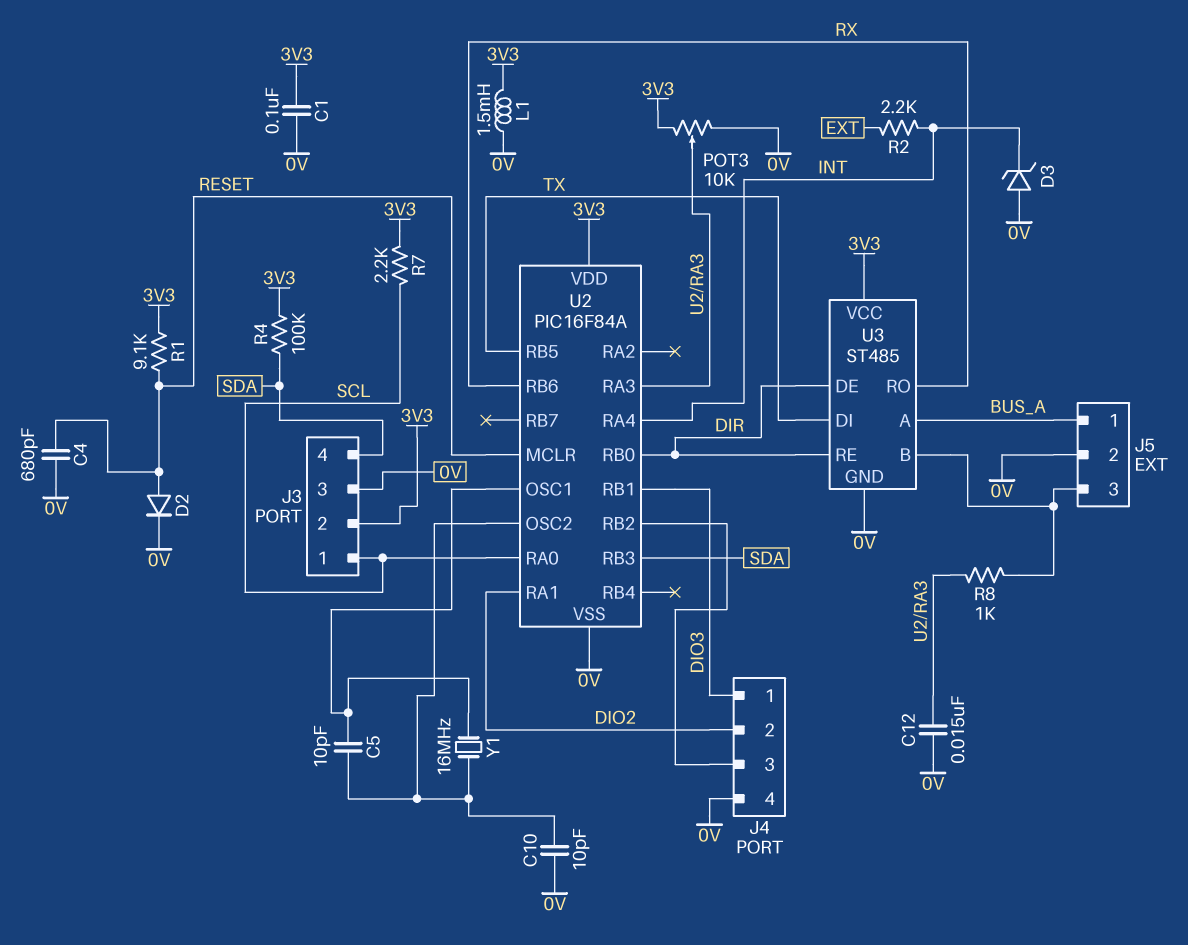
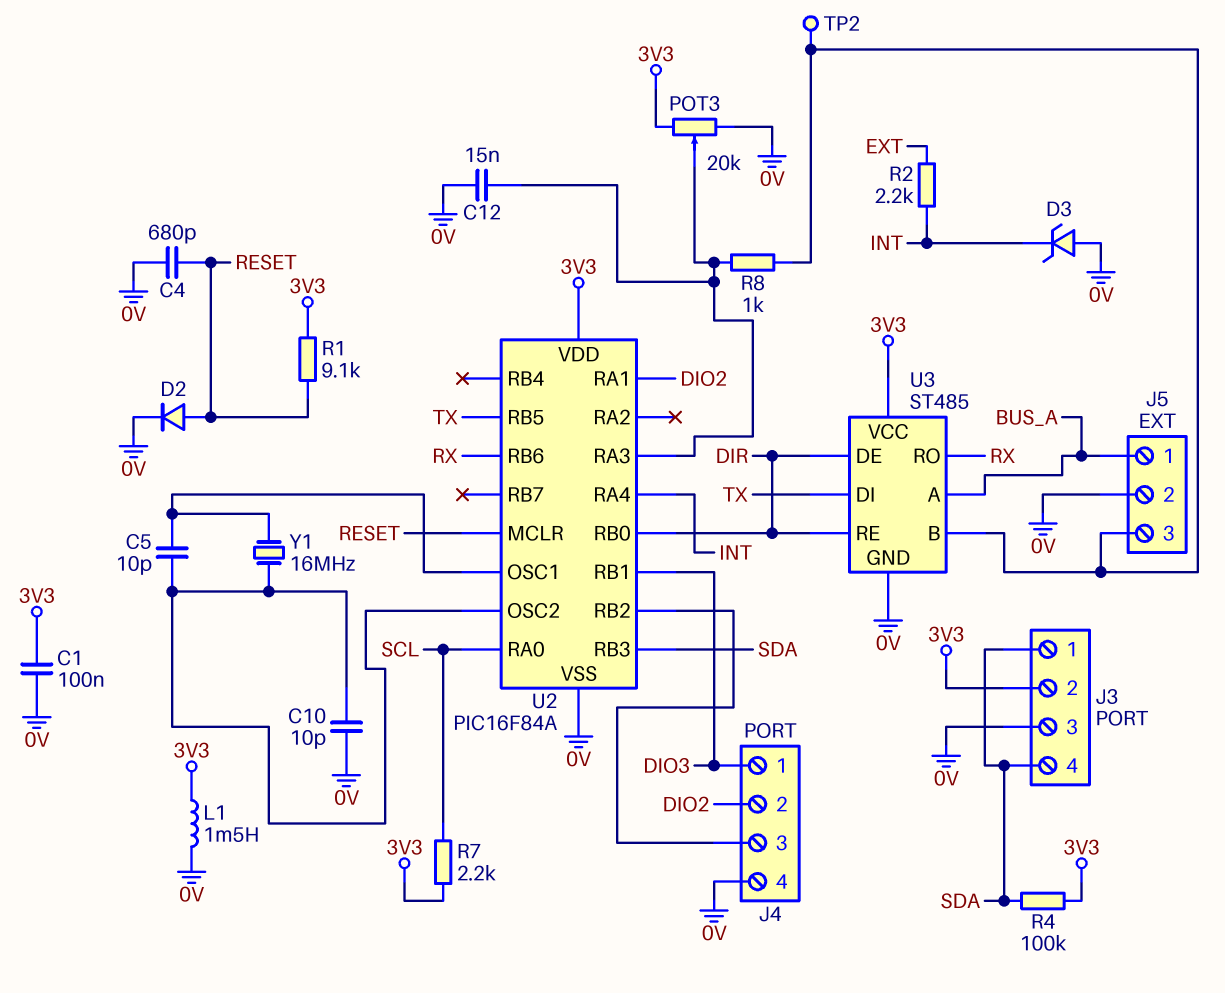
J3 pin 1: SCL -> SDA
POT3: 10k (0V, 3V3, wiper U2/RA3) -> 20k (0V, 3V3, wiper U2/RA3)
TP2: none -> test point (J5/3)

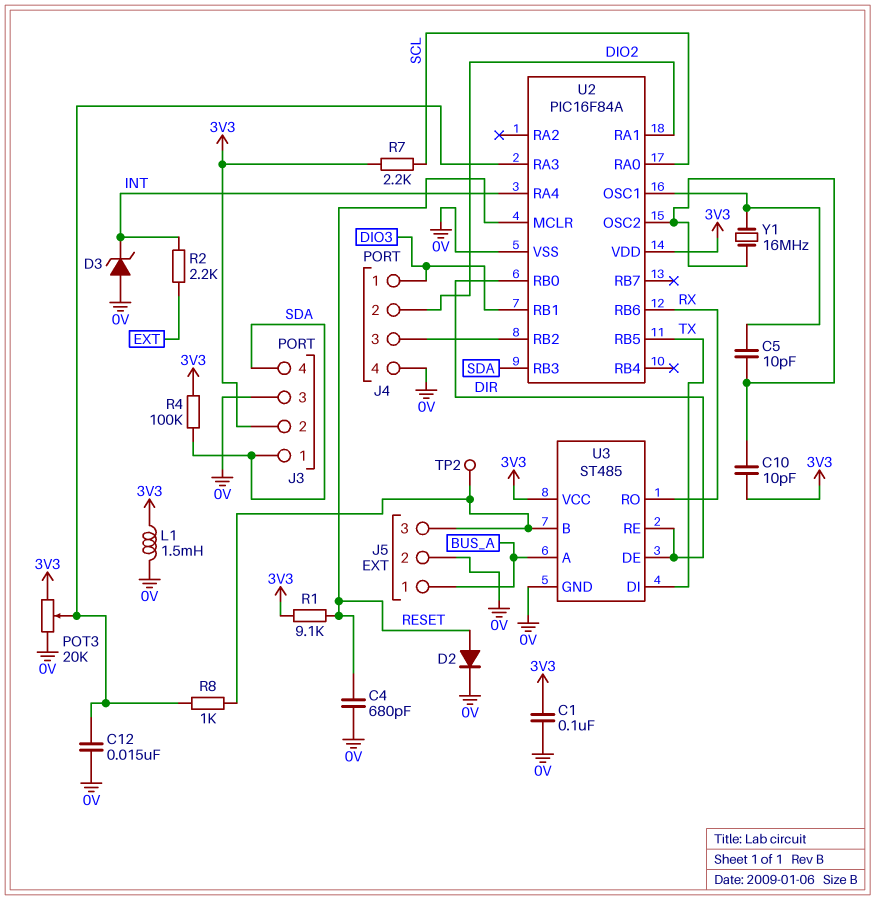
C10: 10pF (0V, U2/OSC2) -> 10pF (3V3, U2/OSC2)

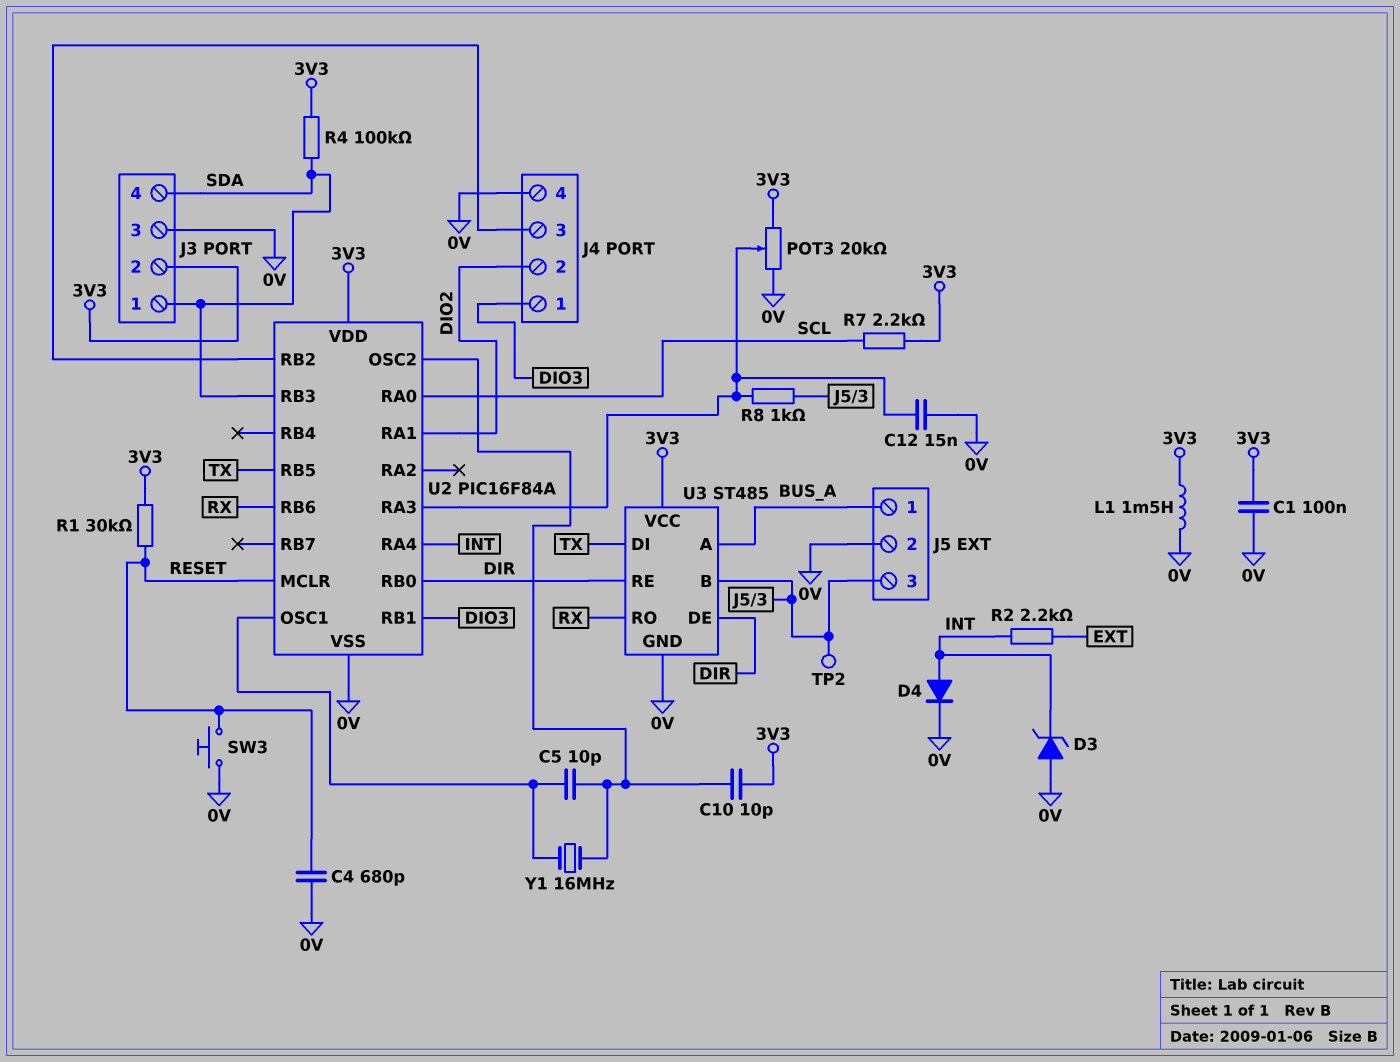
D2: diode (A RESET, K 0V) -> none
D4: none -> diode (A INT, K 0V)
R1: 9.1k (3V3, RESET) -> 30k (3V3, RESET)
SW3: none -> button (0V, RESET)

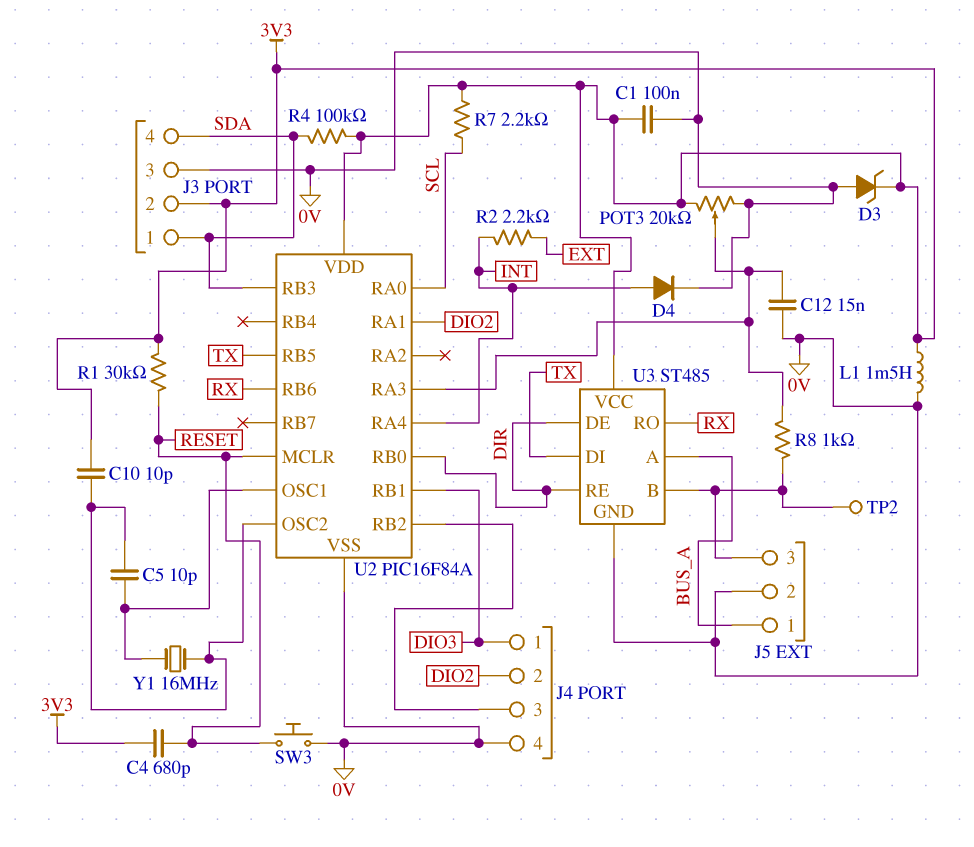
C4: 680pF (0V, RESET) -> 680pF (3V3, RESET)
D3: zener (A 0V, K INT) -> zener (A 0V, K 3V3)

